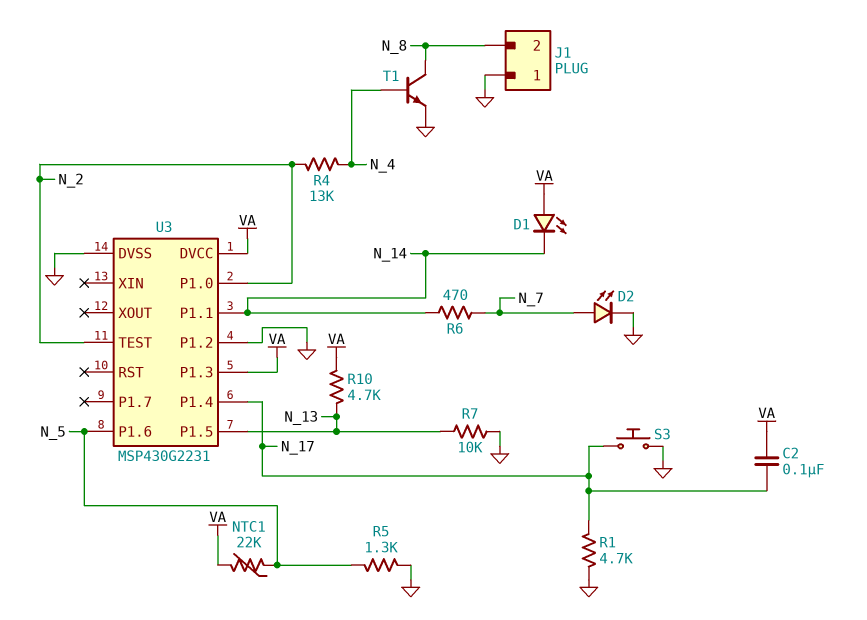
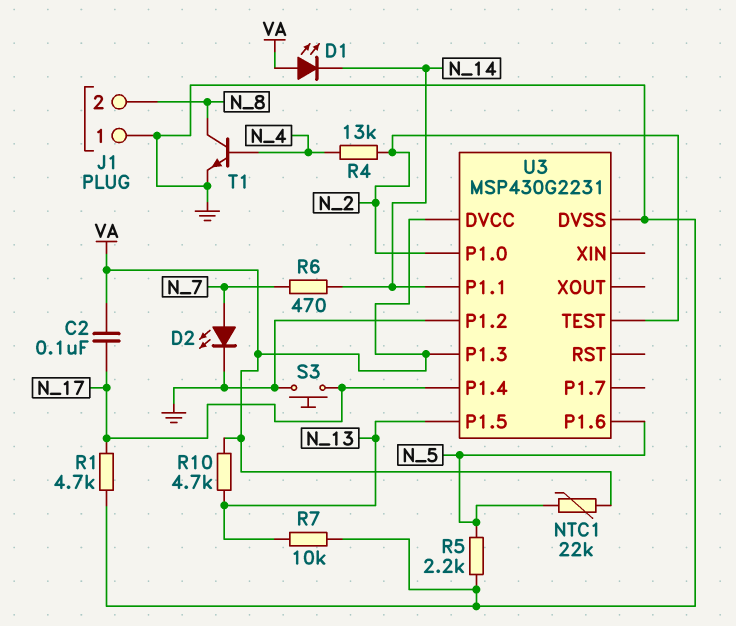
R5: 1.3k (GND, N_5) -> 2.2k (GND, N_5)

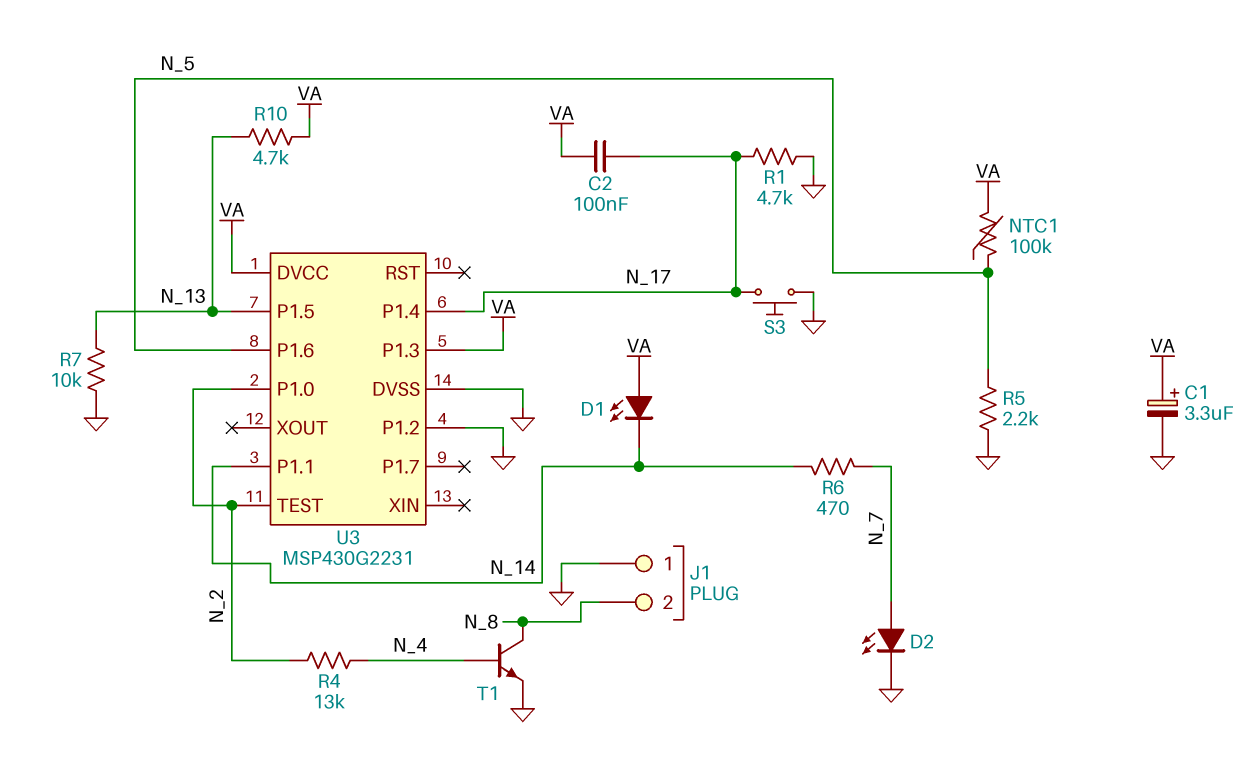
C1: none -> 3.3uF (plus VA, minus GND)
NTC1: 22k (N_5, VA) -> 100k (N_5, VA)

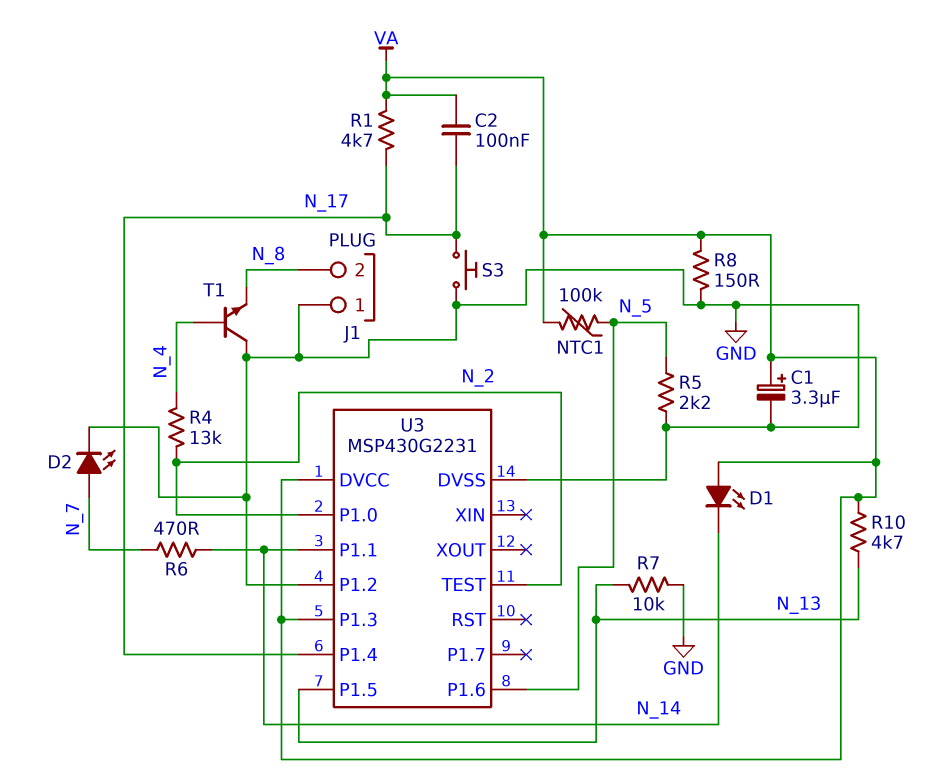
R1: 4.7k (GND, N_17) -> 4.7k (N_17, VA)
R8: none -> 150 (GND, VA)
T1: NPN (B N_4, C N_8, E GND) -> NPN (B N_4, C GND, E N_8)

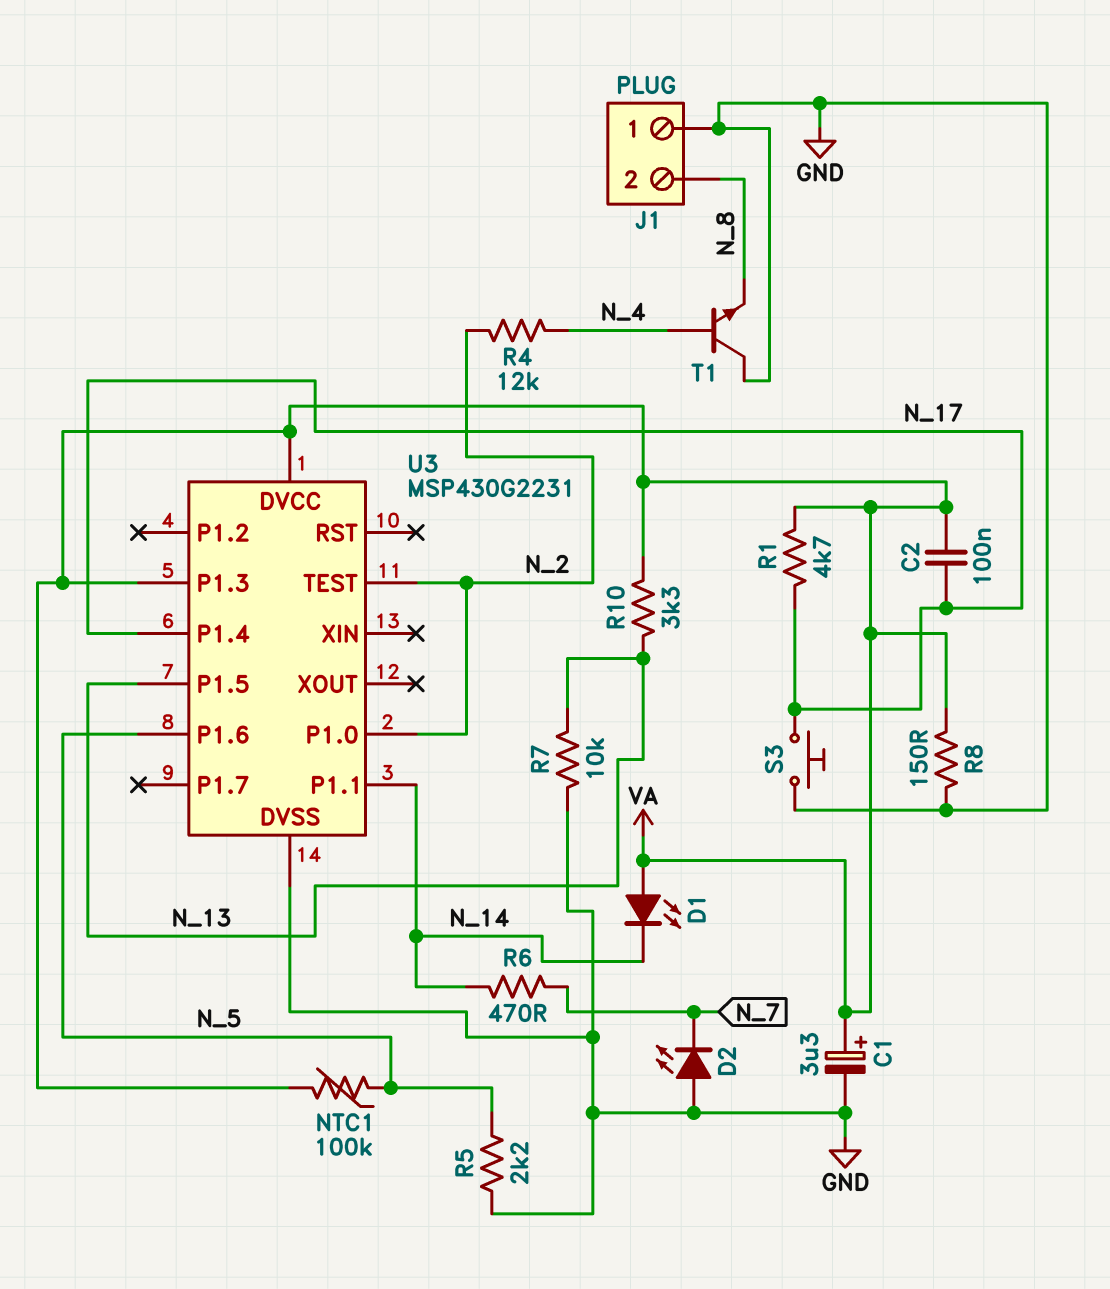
D2: LED (A N_7, K GND) -> LED (A GND, K N_7)
R4: 13k (N_2, N_4) -> 12k (N_2, N_4)
R10: 4.7k (N_13, VA) -> 3.3k (N_13, VA)
U3 pin P1.2: GND -> none

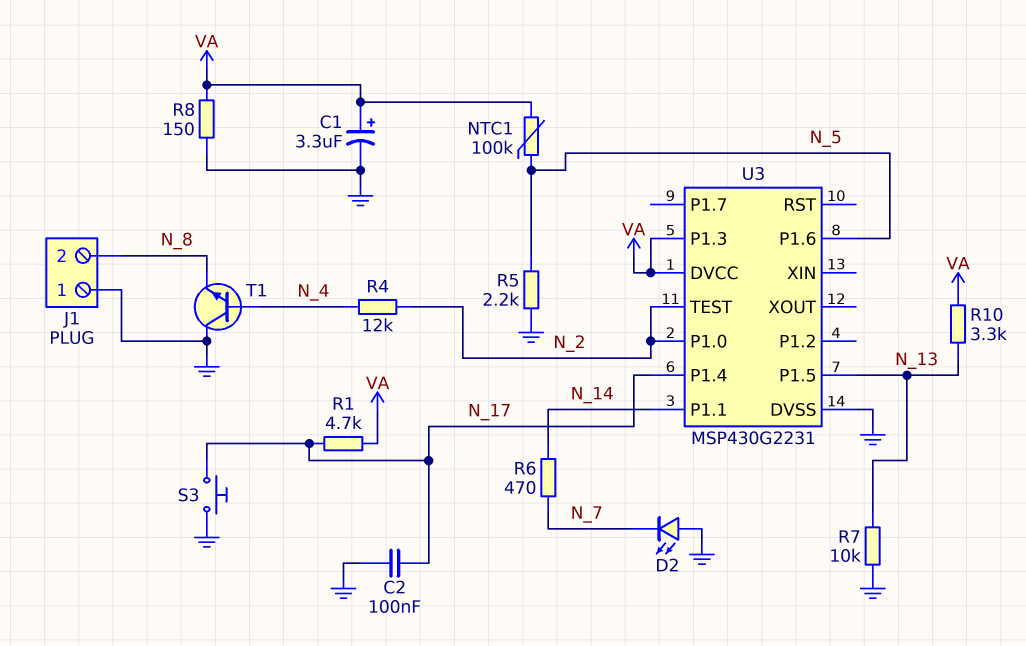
C2: 100nF (N_17, VA) -> 100nF (GND, N_17)
D1: LED (A VA, K N_14) -> none

